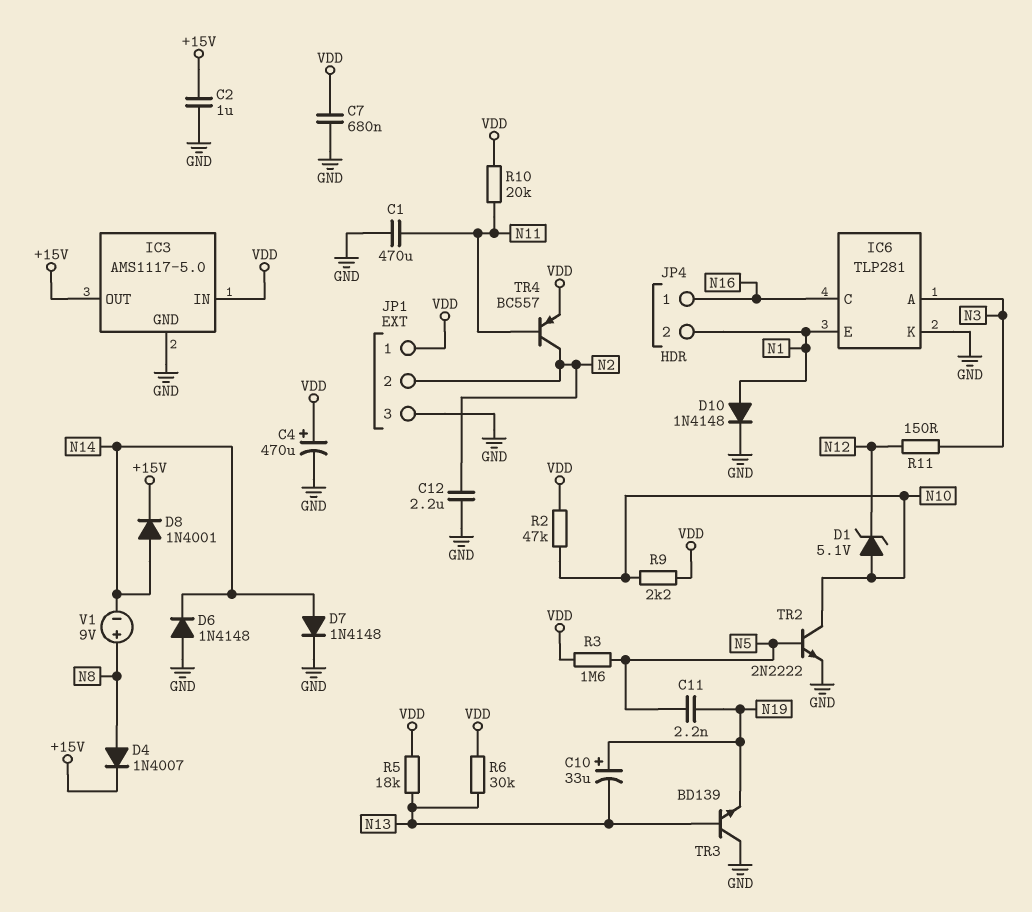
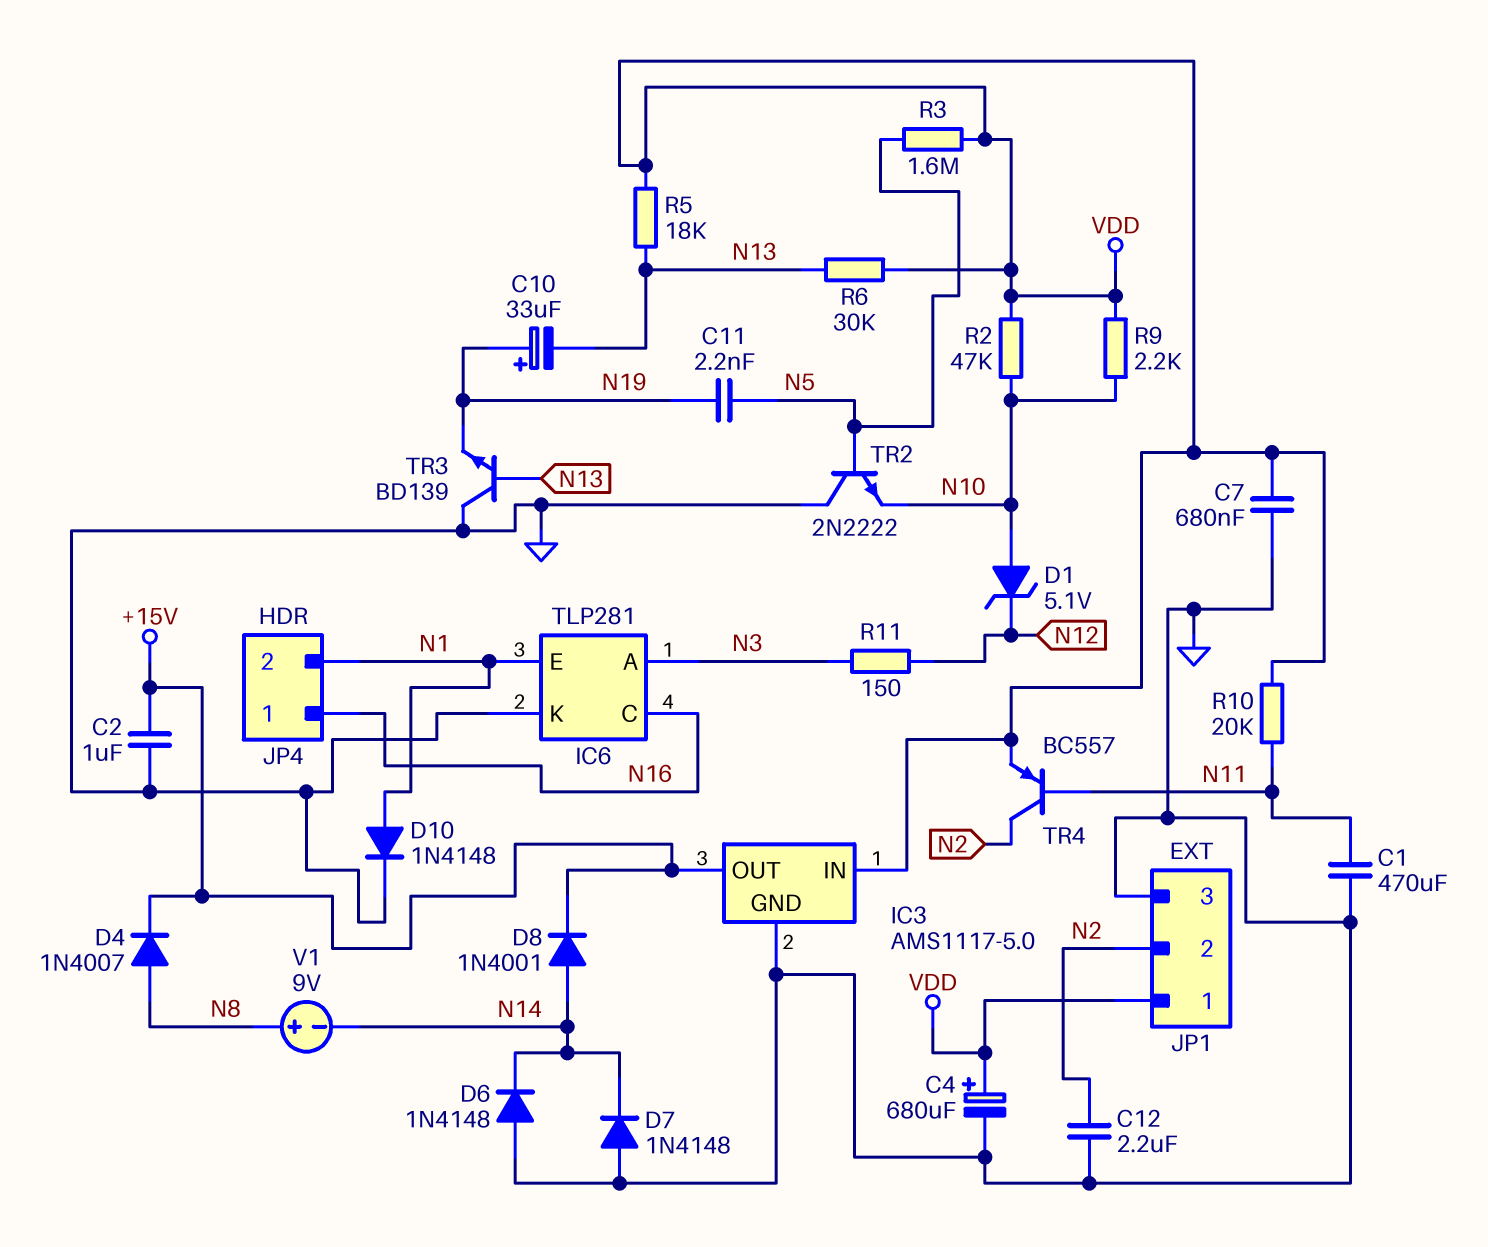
C4: 470uF (plus VDD, minus GND) -> 680uF (plus VDD, minus GND)
D7: diode 1N4148 (A N14, K GND) -> diode 1N4148 (A GND, K N14)
TR2: NPN 2N2222 (B N5, C N10, E GND) -> NPN 2N2222 (B N5, C GND, E N10)

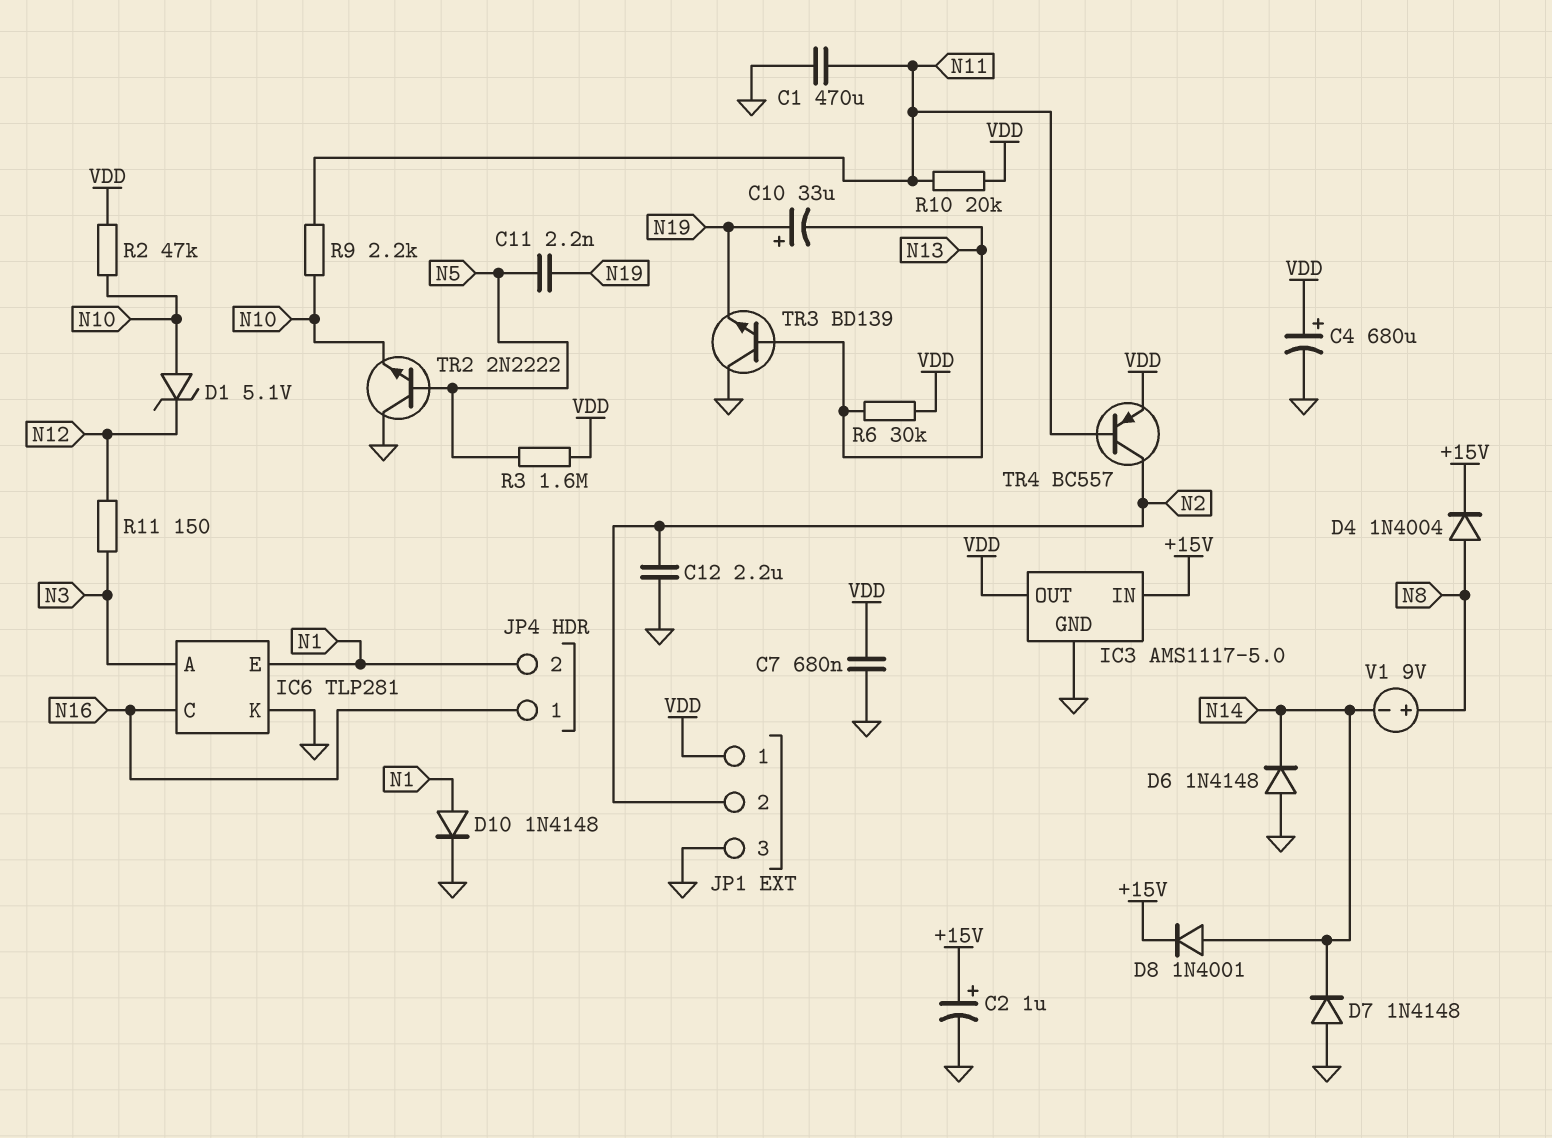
C2: 1uF (+15V, GND) -> 1uF (plus +15V, minus GND)
D4: diode 1N4007 (A N8, K +15V) -> diode 1N4004 (A N8, K +15V)
IC3 pin IN: VDD -> +15V
IC3 pin OUT: +15V -> VDD
R5: 18k (N13, VDD) -> none
R9: 2.2k (N10, VDD) -> 2.2k (N10, N11)

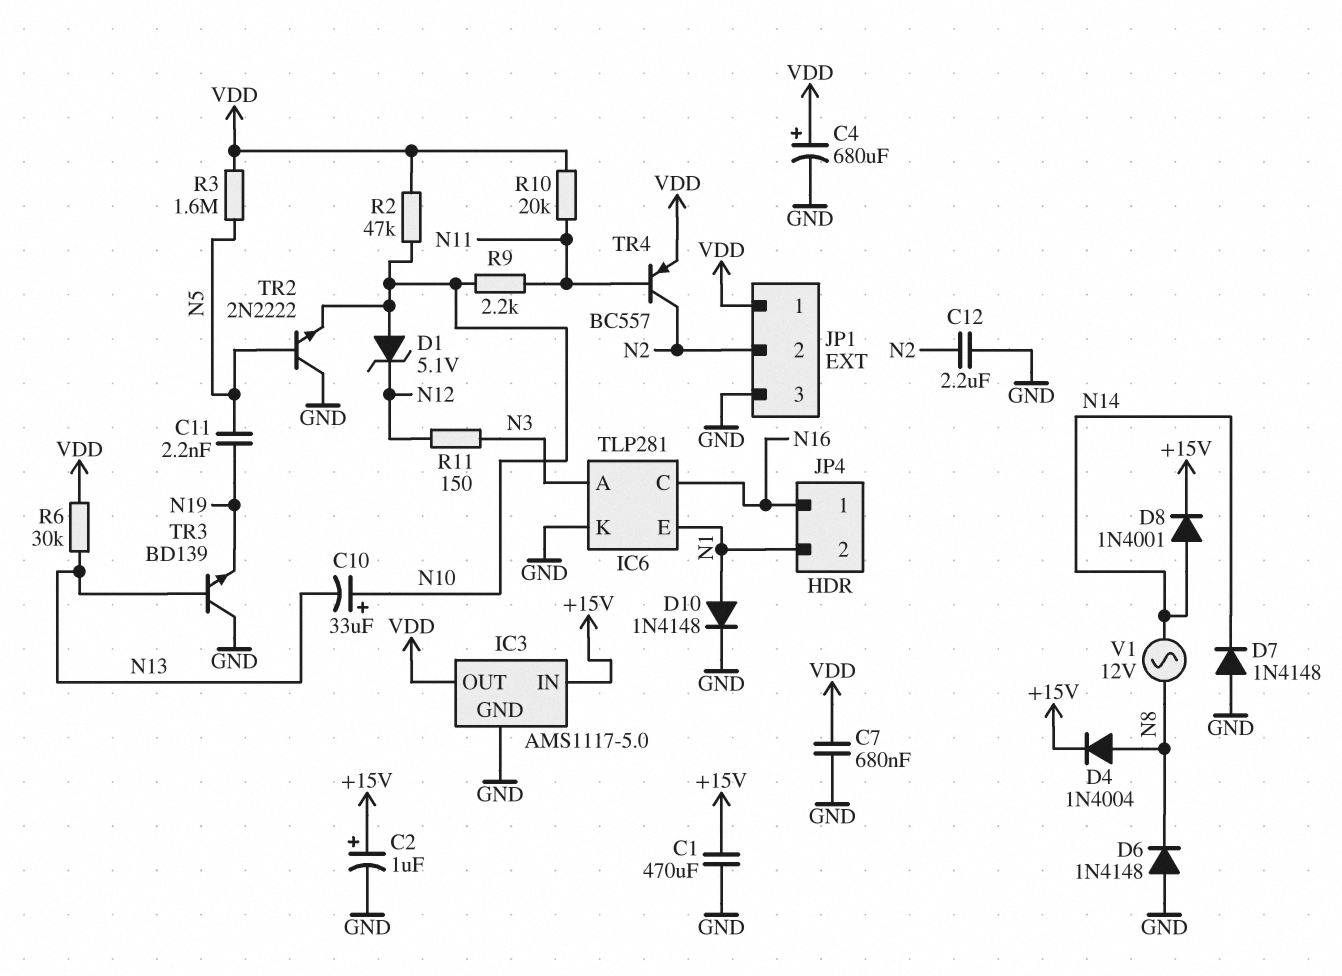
C1: 470uF (GND, N11) -> 470uF (+15V, GND)
C10: 33uF (plus N19, minus N13) -> 33uF (plus N10, minus N13)
D6: diode 1N4148 (A GND, K N14) -> diode 1N4148 (A GND, K N8)
V1: 9V (plus N8, minus N14) -> AC 12V (N8, N14)

